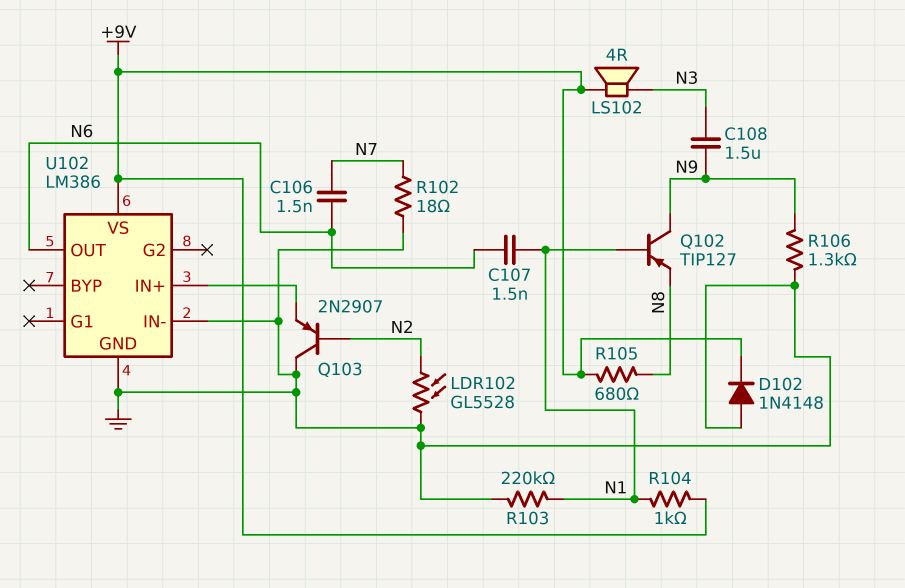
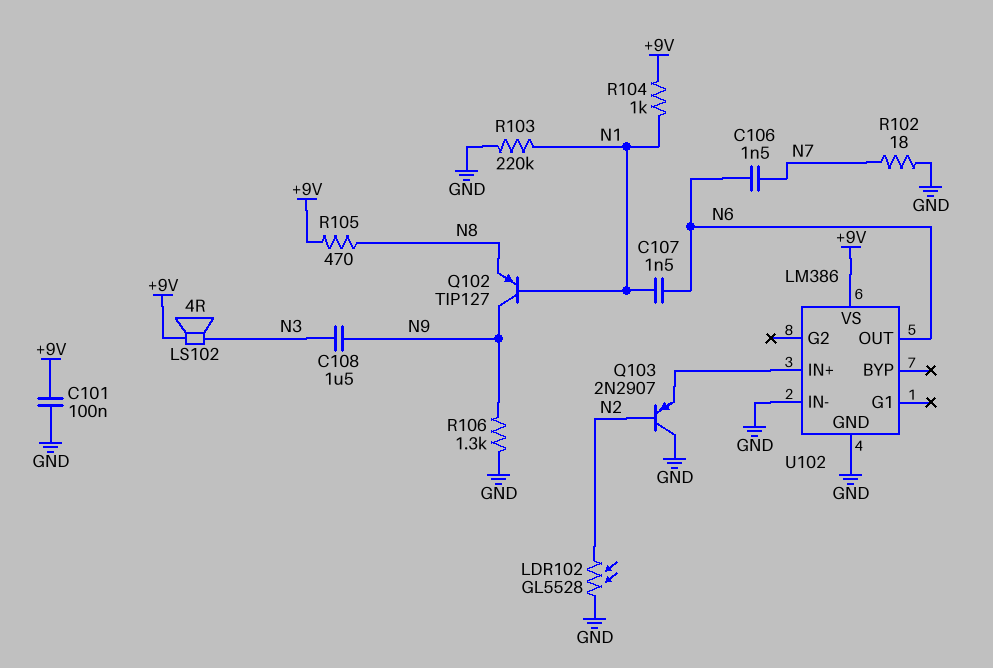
C101: none -> 100nF (+9V, GND)
D102: diode 1N4148 (A GND, K +9V) -> none
R105: 680 (+9V, N8) -> 470 (+9V, N8)

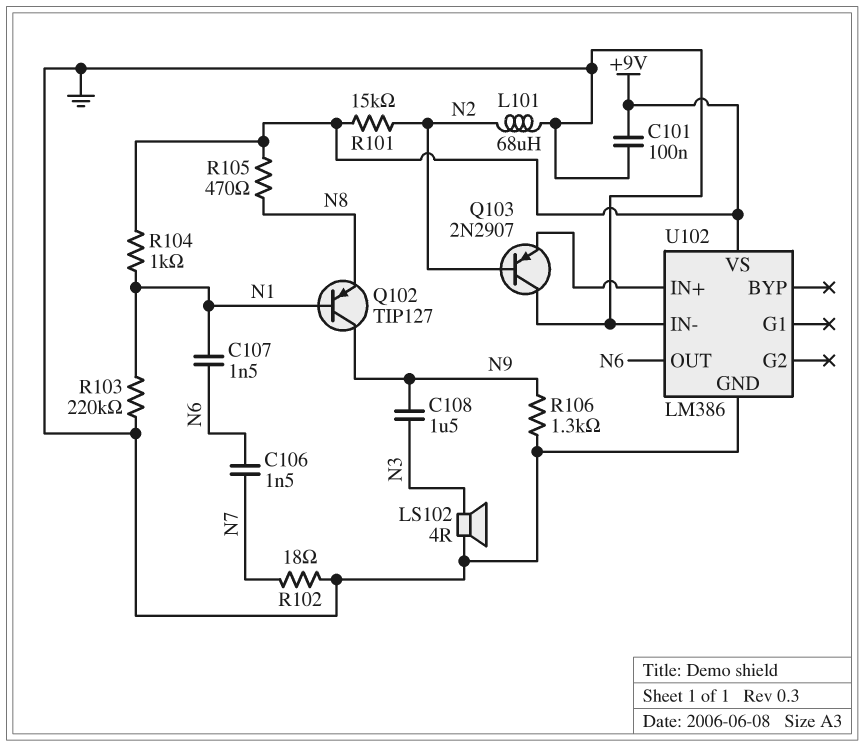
L101: none -> 68uH (GND, N2)
LDR102: GL5528 (GND, N2) -> none
LS102: speaker 4R (+9V, N3) -> speaker 4R (GND, N3)
R101: none -> 15k (+9V, N2)

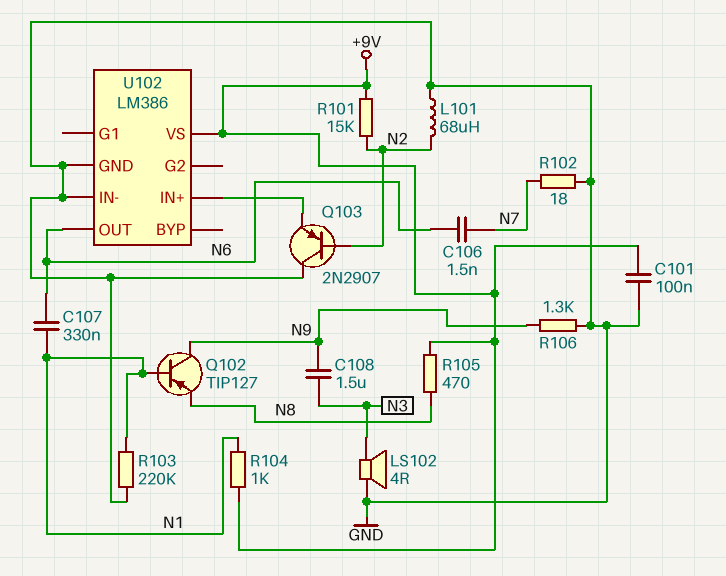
C107: 1.5nF (N1, N6) -> 330nF (N1, N6)

